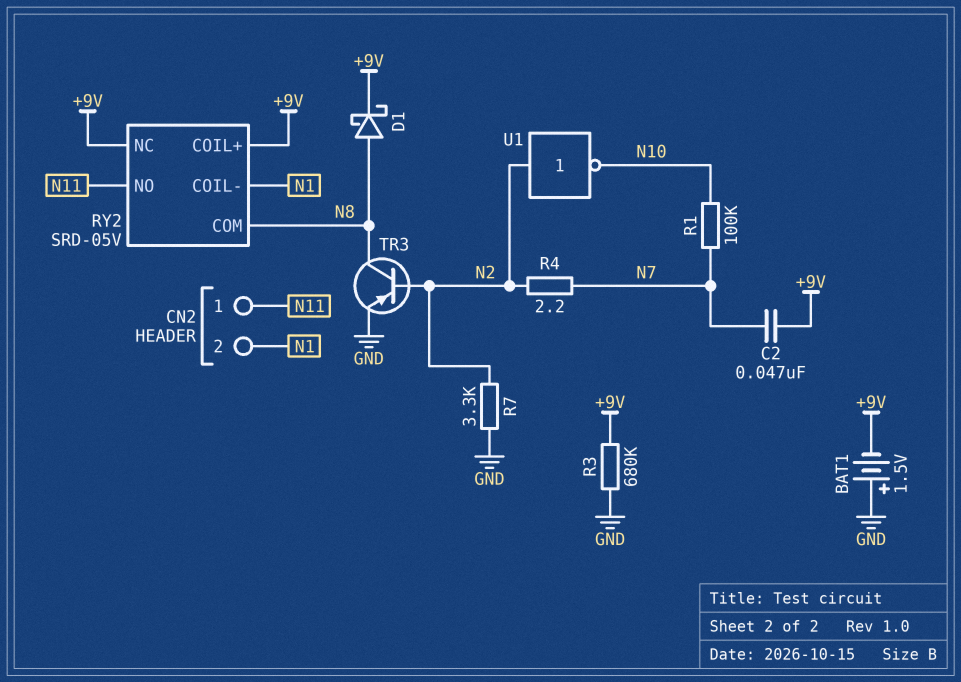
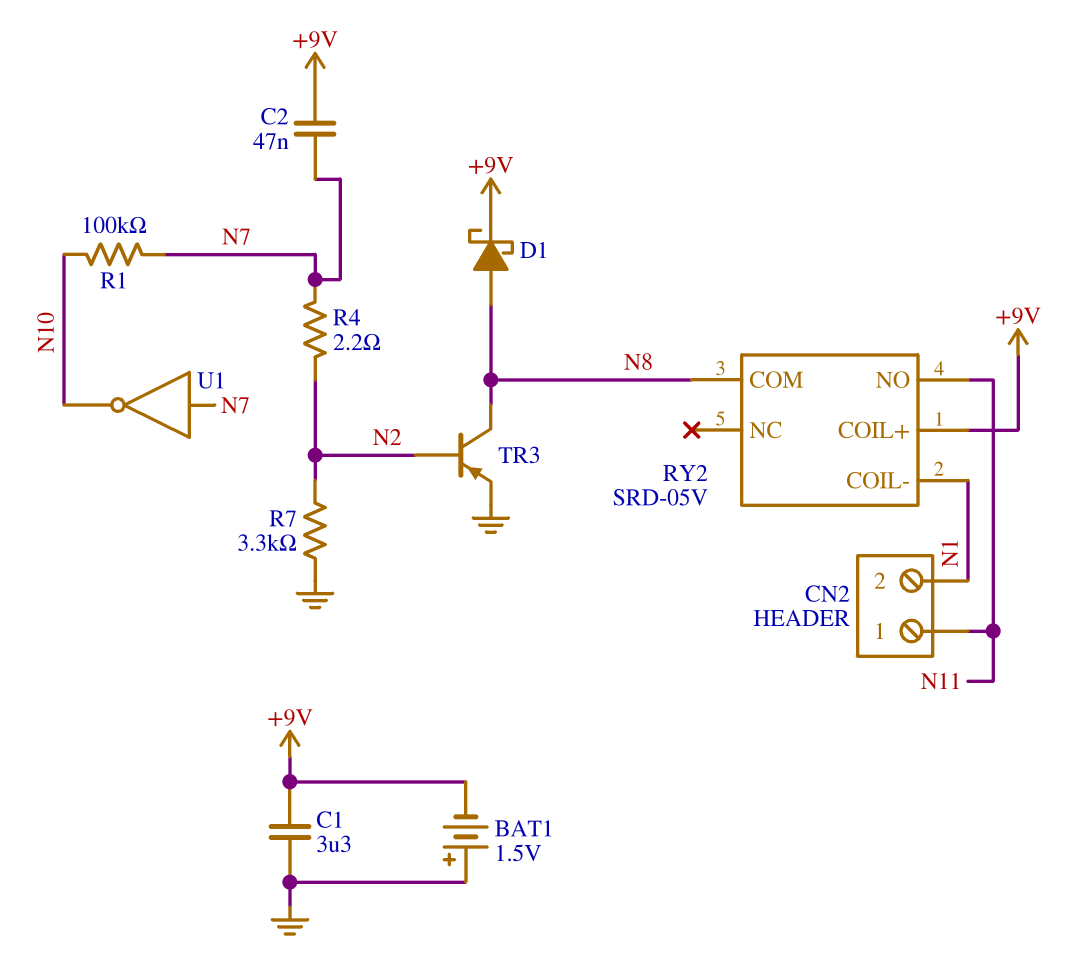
C1: none -> 3.3uF (+9V, GND)
R3: 680k (+9V, GND) -> none
RY2 pin NC: +9V -> none
U1: NOT (in N2, out N10) -> NOT (in N7, out N10)

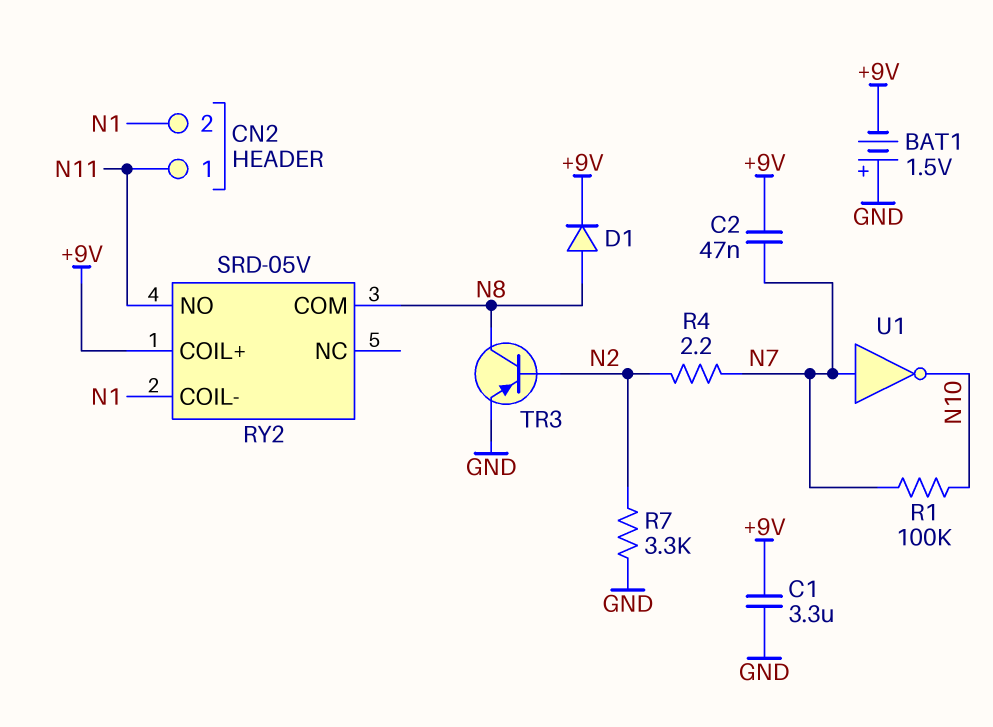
D1: schottky (A N8, K +9V) -> diode (A N8, K +9V)

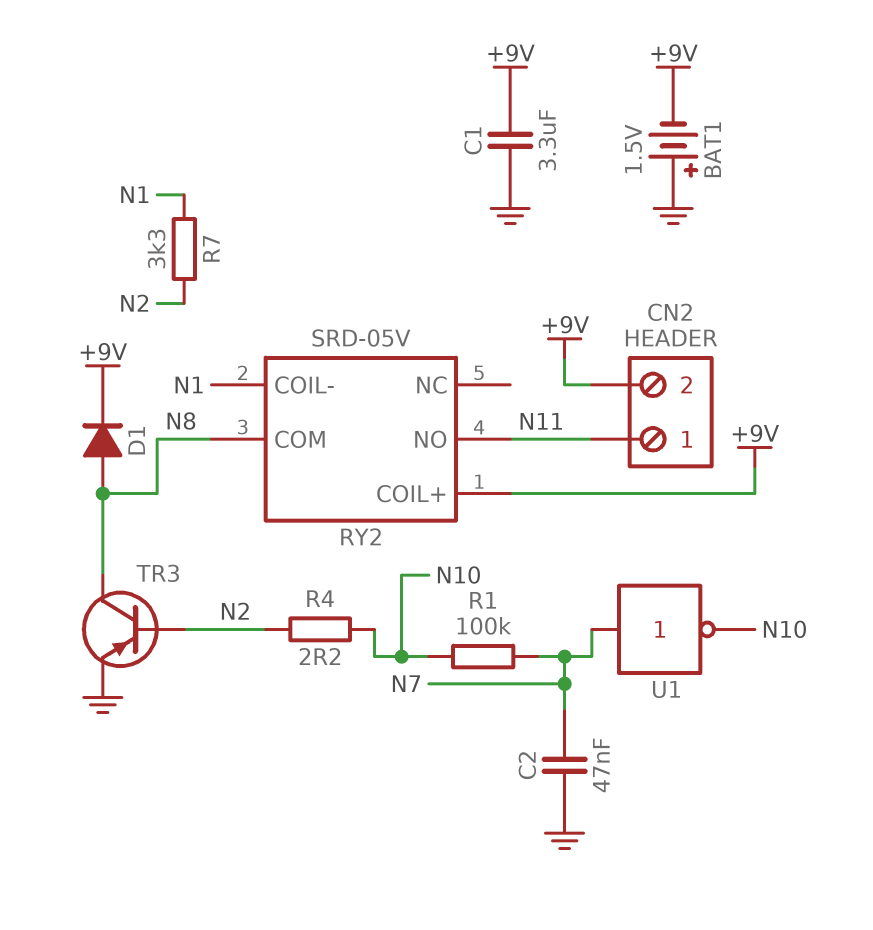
C2: 47nF (+9V, N7) -> 47nF (GND, N7)
CN2 pin 2: N1 -> +9V
R4: 2.2 (N2, N7) -> 2.2 (N2, N10)
R7: 3.3k (GND, N2) -> 3.3k (N1, N2)

